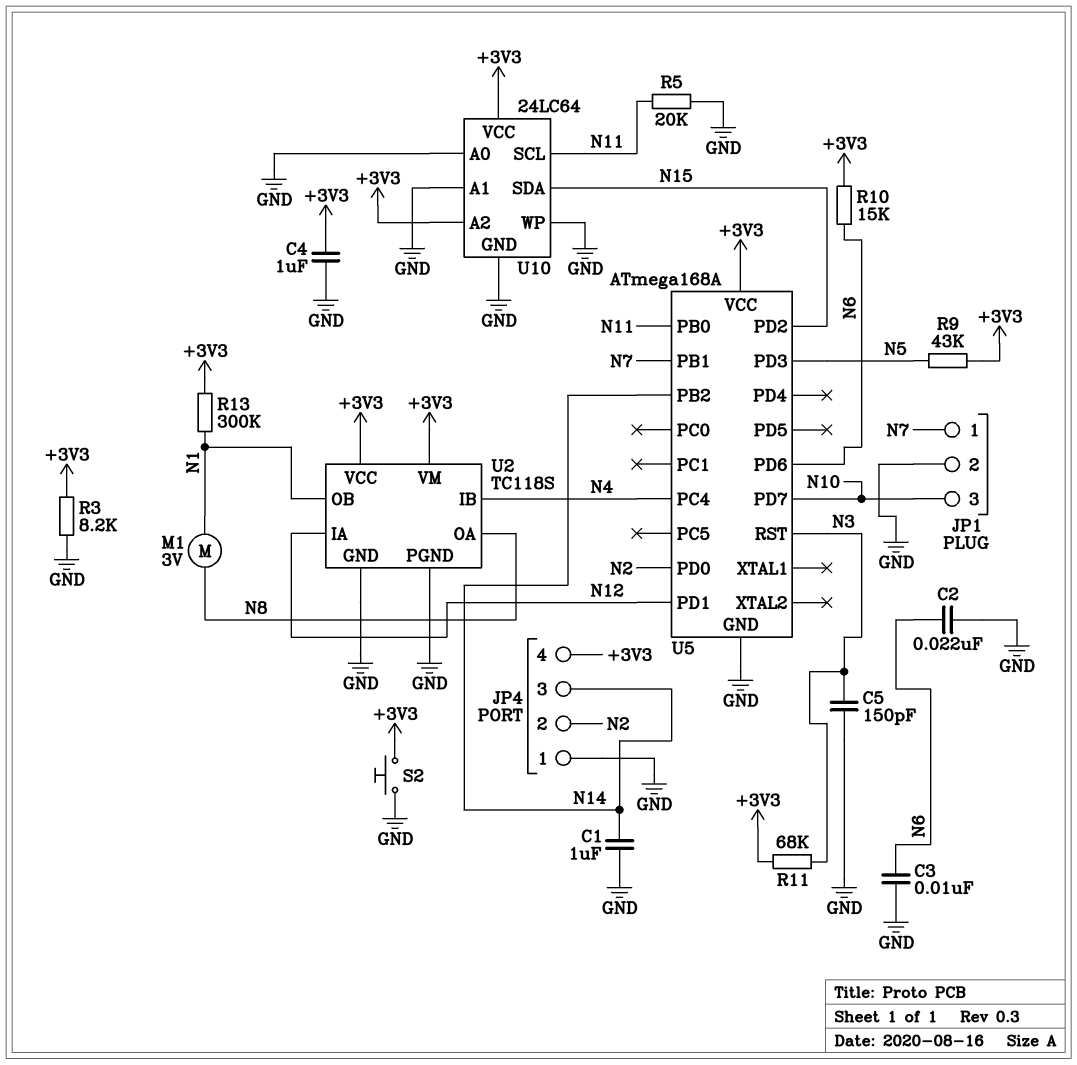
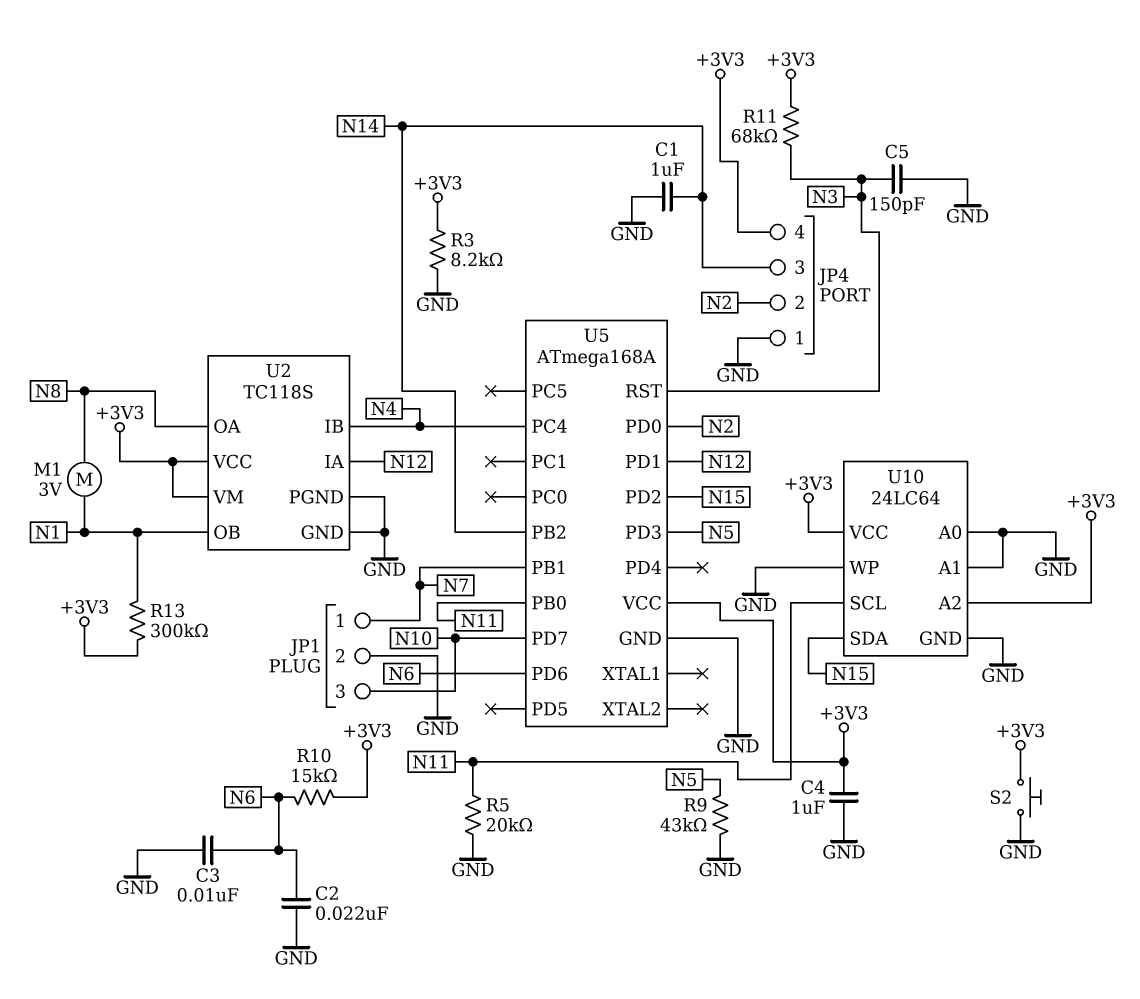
R9: 43k (+3V3, N5) -> 43k (GND, N5)

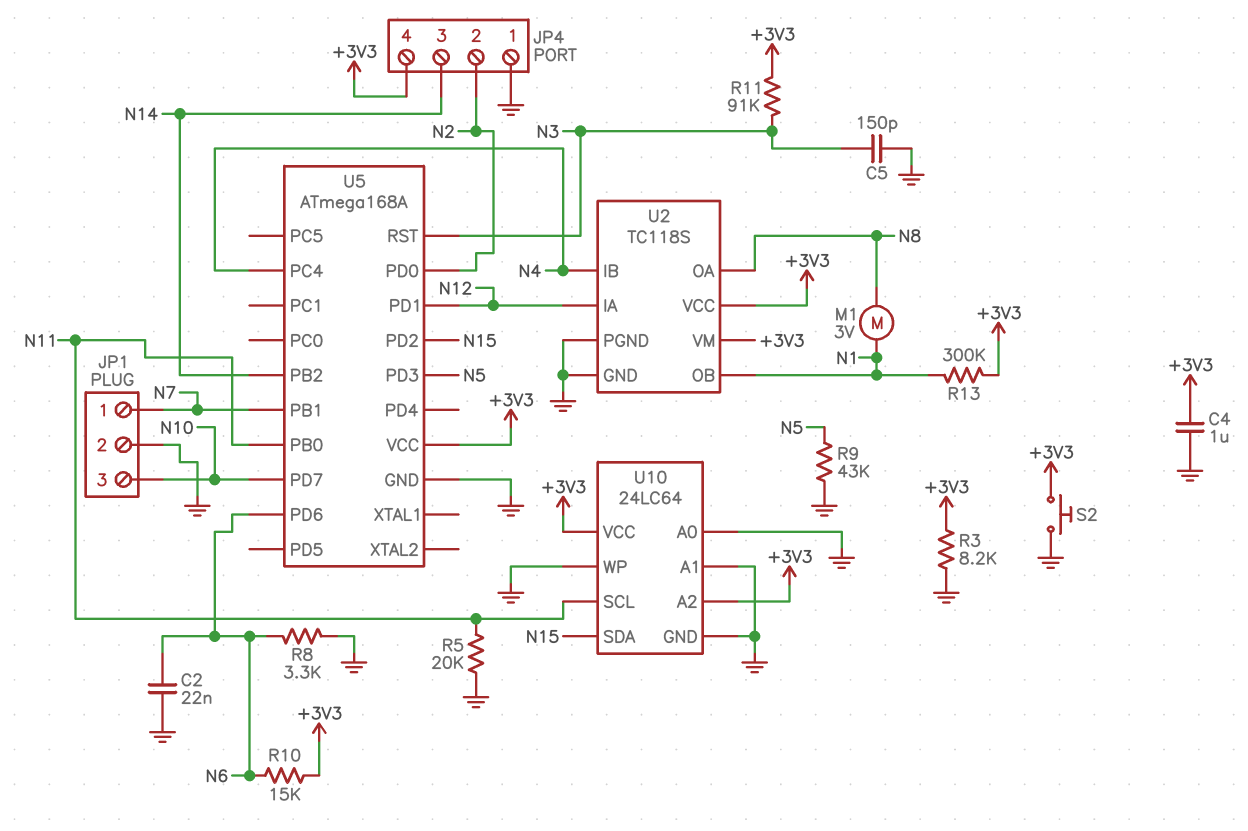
C1: 1uF (GND, N14) -> none
C3: 10nF (GND, N6) -> none
R8: none -> 3.3k (GND, N6)
R11: 68k (+3V3, N3) -> 91k (+3V3, N3)

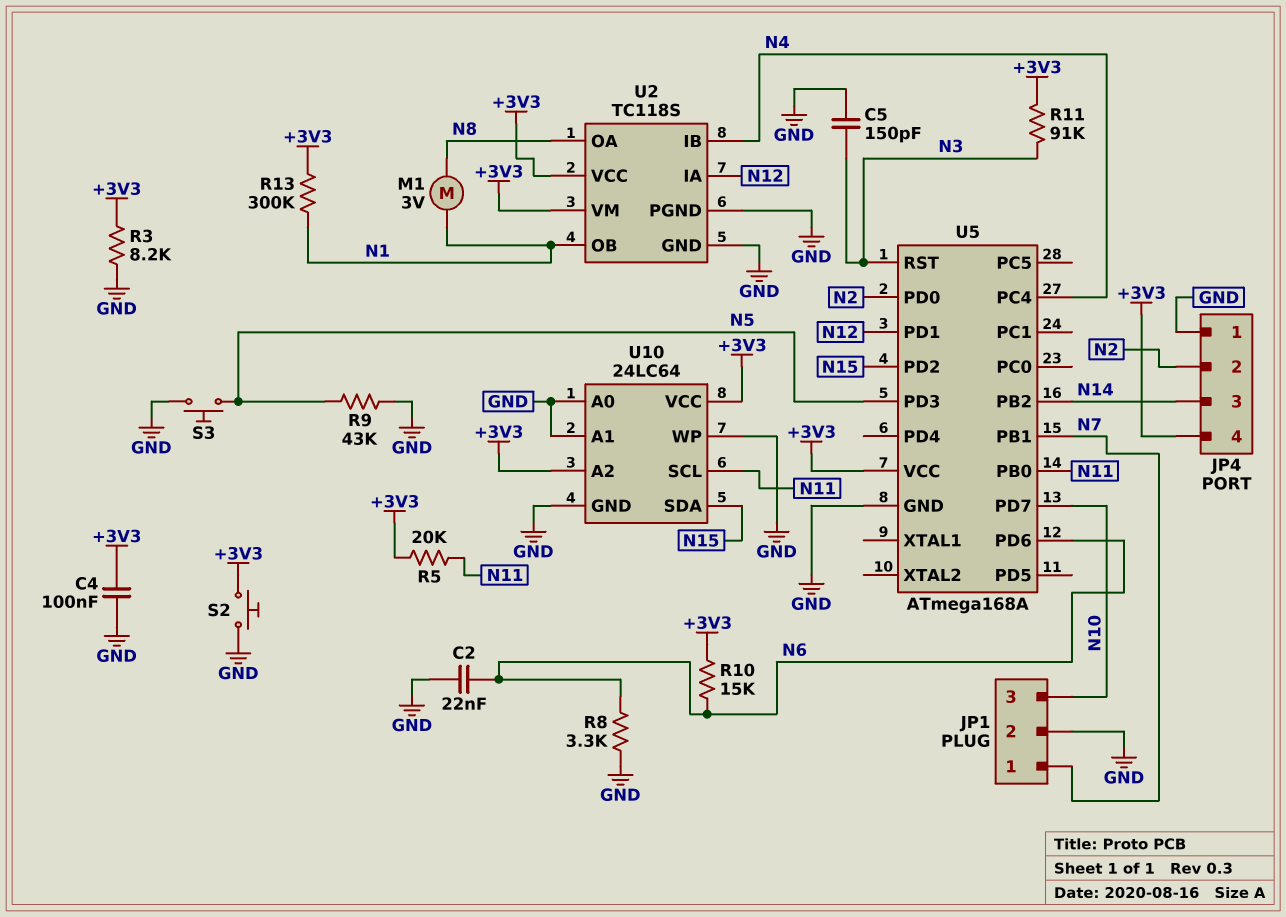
C4: 1uF (+3V3, GND) -> 100nF (+3V3, GND)
R5: 20k (GND, N11) -> 20k (+3V3, N11)
S3: none -> button (GND, N5)

